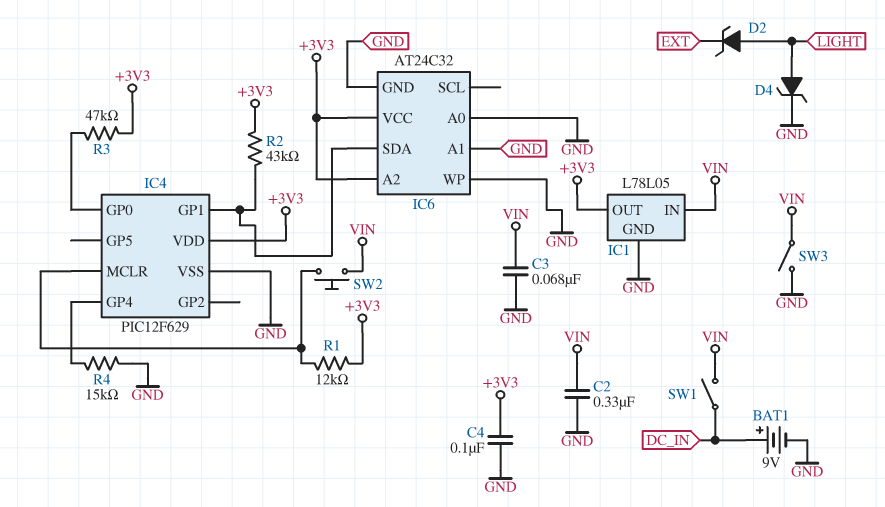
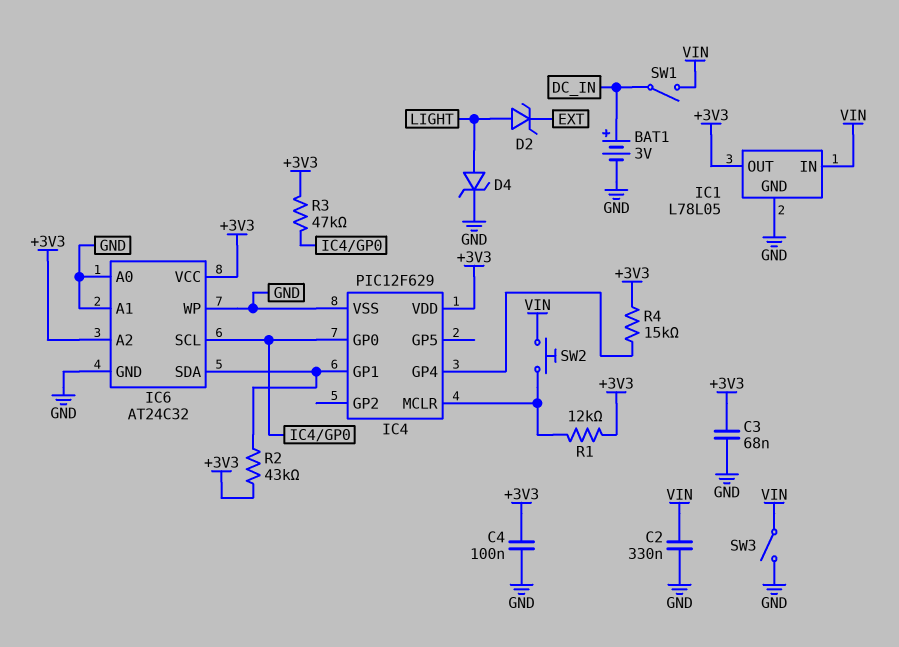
BAT1: 9V (plus DC_IN, minus GND) -> 3V (plus DC_IN, minus GND)
C3: 68nF (GND, VIN) -> 68nF (+3V3, GND)
IC6 pin SCL: none -> IC4/GP0
R4: 15k (GND, IC4/GP4) -> 15k (+3V3, IC4/GP4)

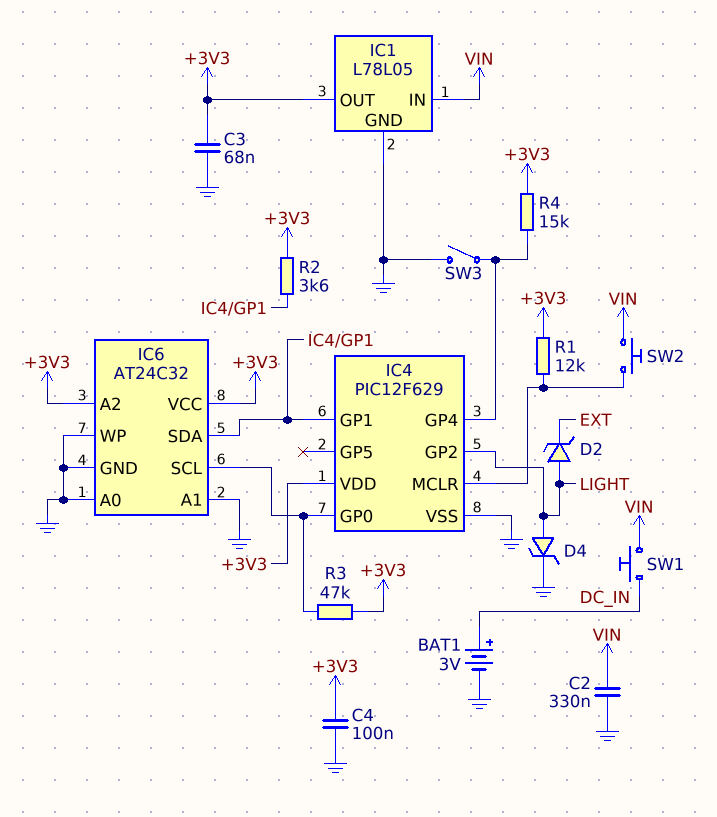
IC4 pin GP2: none -> LIGHT
R2: 43k (+3V3, IC4/GP1) -> 3.6k (+3V3, IC4/GP1)
SW1: switch (DC_IN, VIN) -> button (DC_IN, VIN)
SW3: switch (GND, VIN) -> switch (GND, IC4/GP4)

